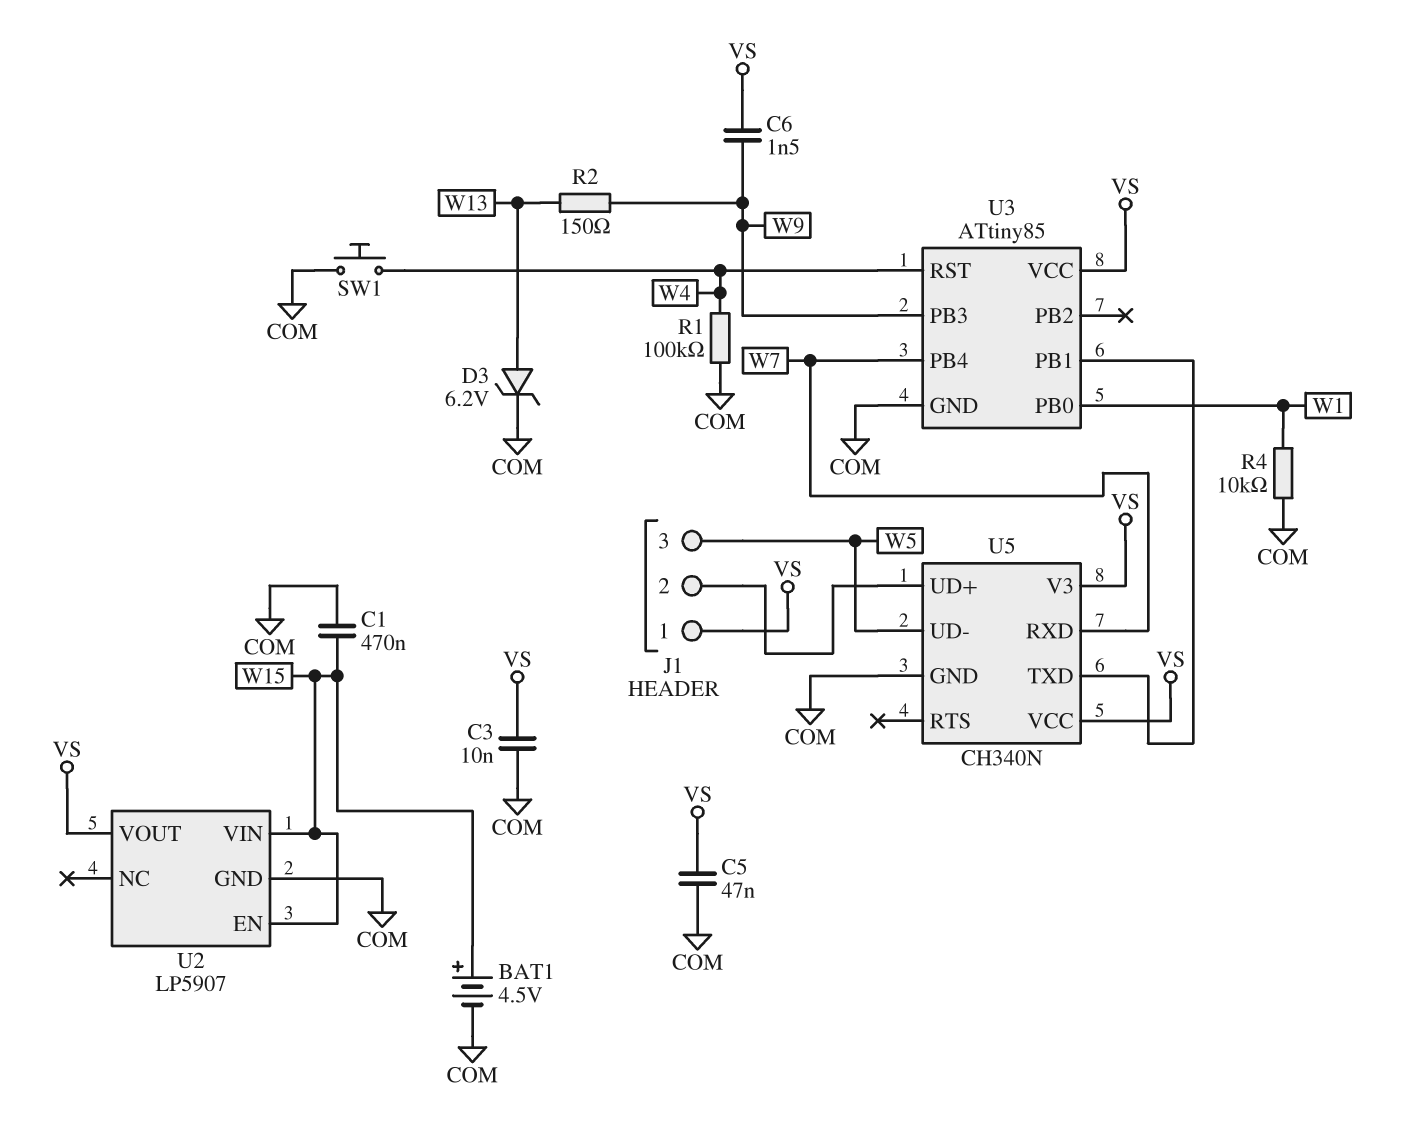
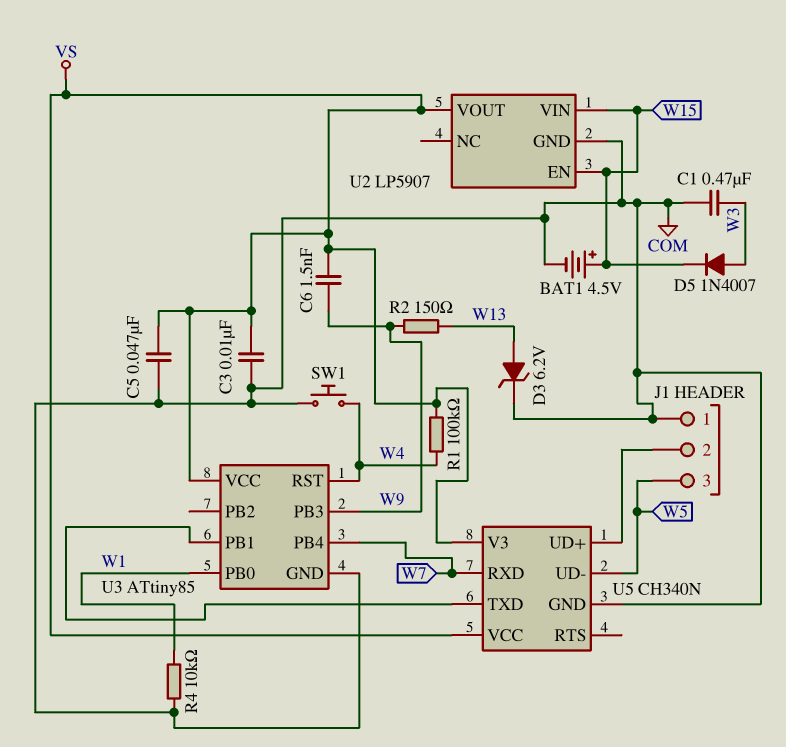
C1: 470nF (COM, W15) -> 470nF (COM, W3)
D5: none -> diode 1N4007 (A W3, K W15)
J1 pin 1: VS -> COM
R1: 100k (COM, W4) -> 100k (VS, W4)

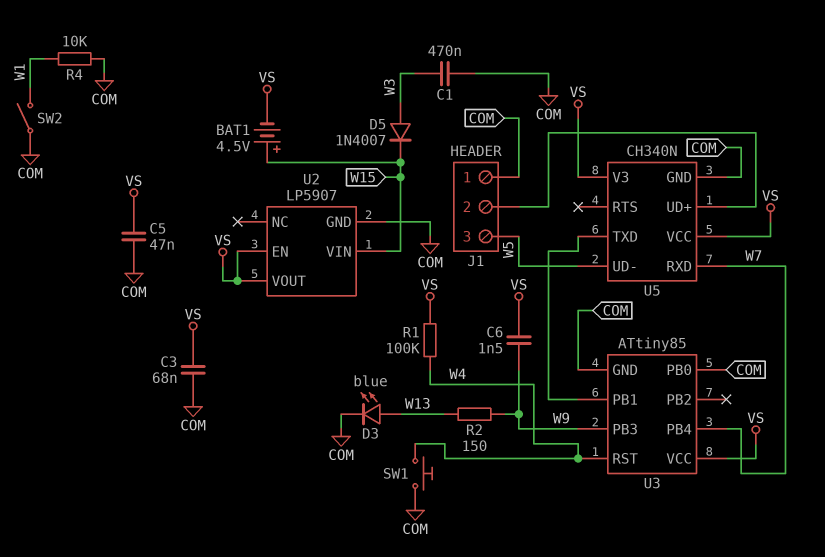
BAT1: 4.5V (plus W15, minus COM) -> 4.5V (plus W15, minus VS)
C3: 10nF (COM, VS) -> 68nF (COM, VS)
D3: zener 6.2V (A W13, K COM) -> LED blue (A W13, K COM)
SW2: none -> switch (COM, W1)
U2 pin EN: W15 -> VS
U3 pin PB0: W1 -> COM

